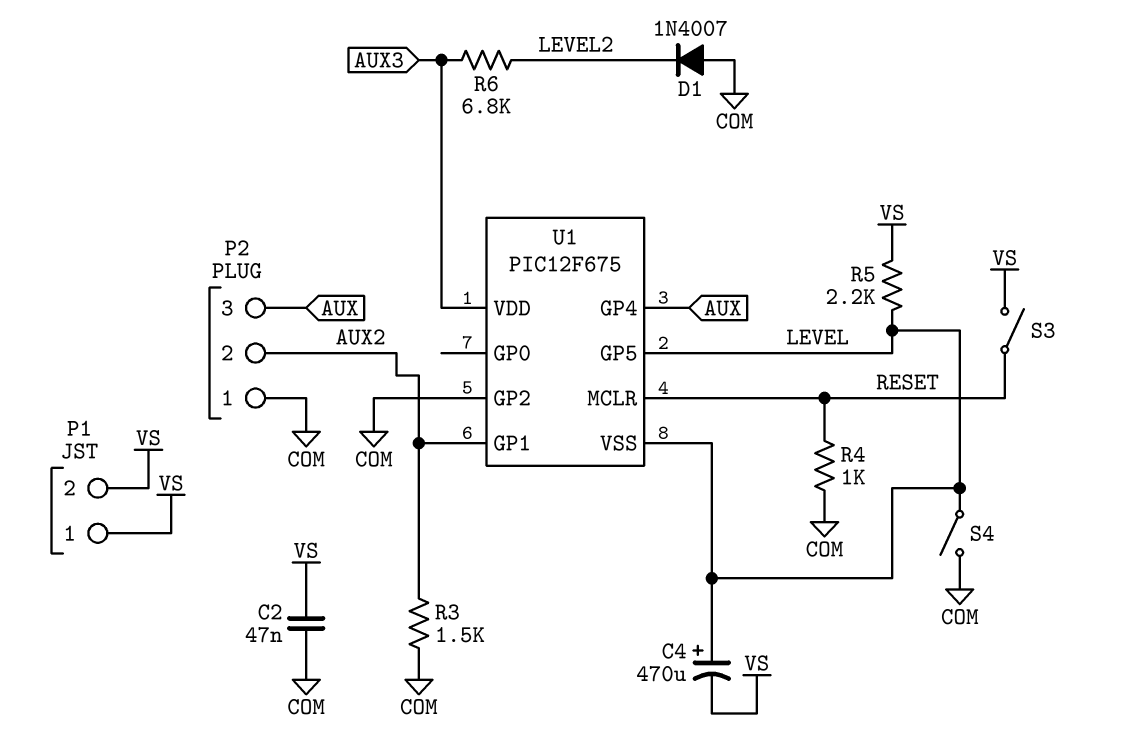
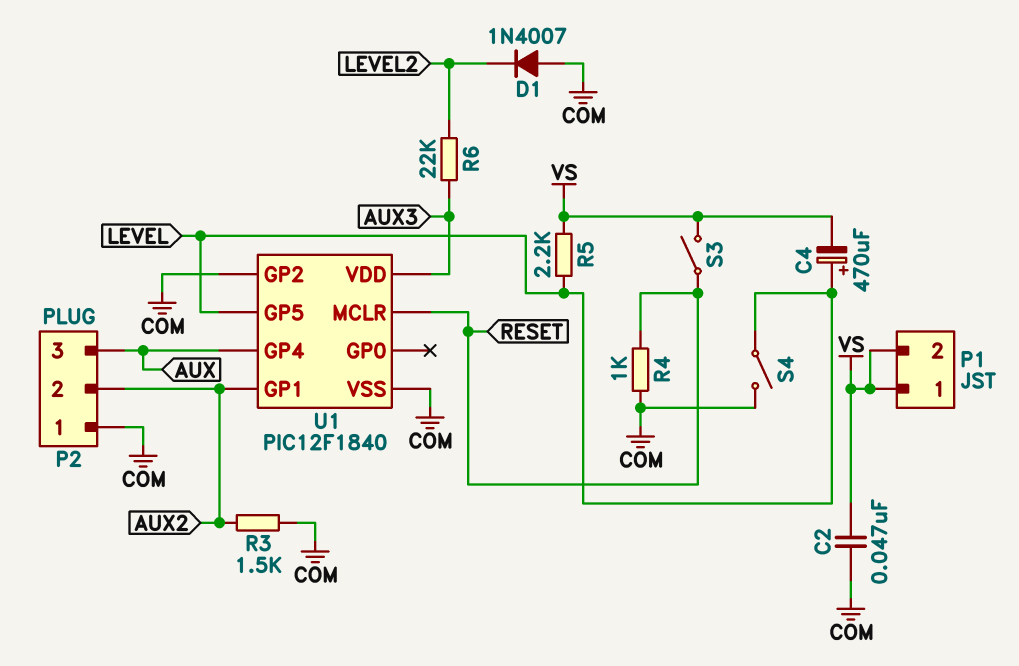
R6: 6.8k (AUX3, LEVEL2) -> 22k (AUX3, LEVEL2)
U1: PIC12F675 -> PIC12F1840
U1 pin VSS: LEVEL -> COM

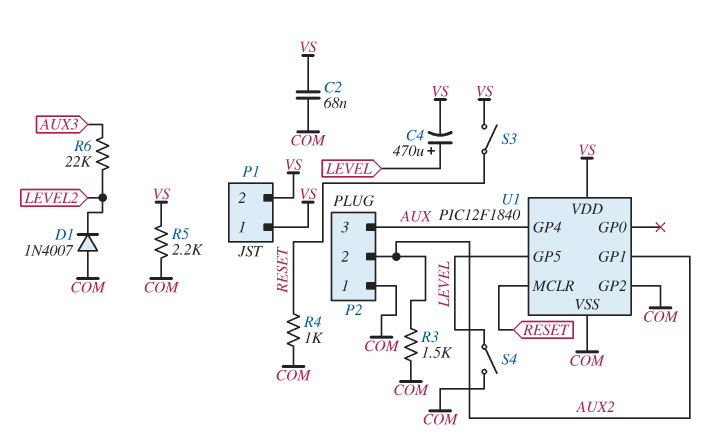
C2: 47nF (COM, VS) -> 68nF (COM, VS)
R5: 2.2k (LEVEL, VS) -> 2.2k (COM, VS)
U1 pin VDD: AUX3 -> VS

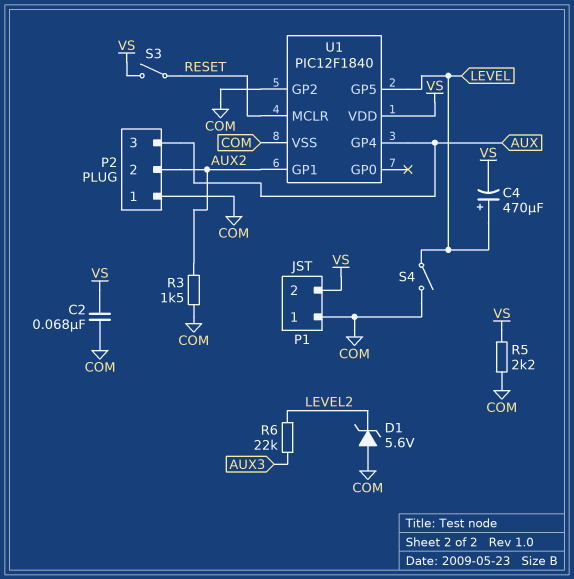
D1: diode 1N4007 (A COM, K LEVEL2) -> zener 5.6V (A COM, K LEVEL2)
P1 pin 1: VS -> COM
R4: 1k (COM, RESET) -> none

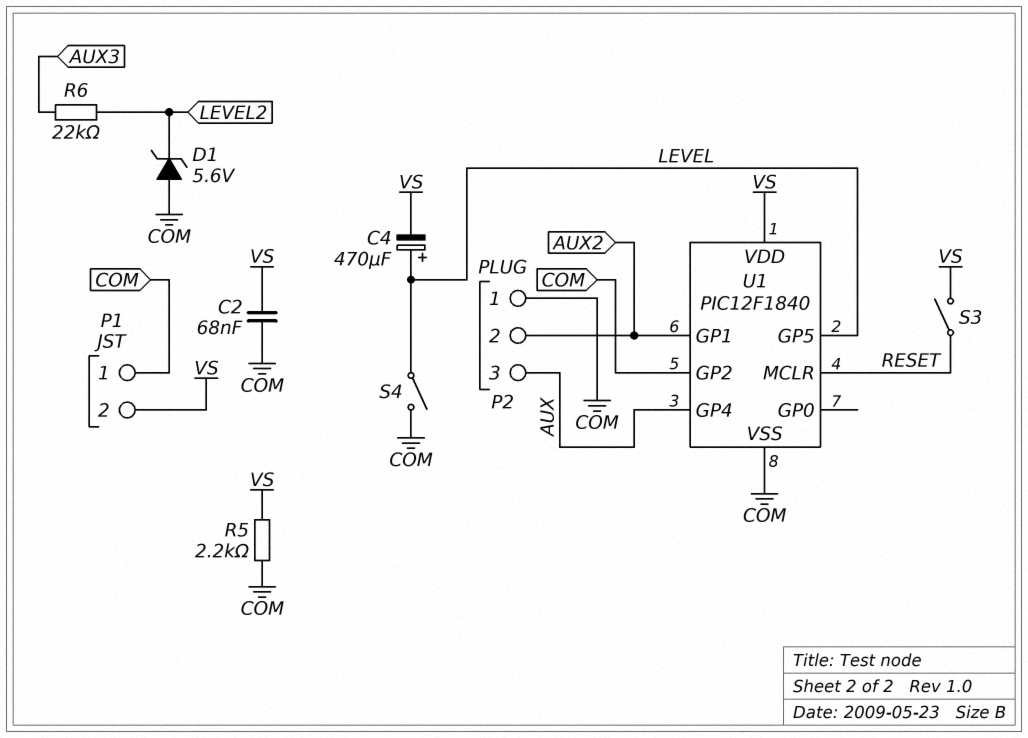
R3: 1.5k (AUX2, COM) -> none

